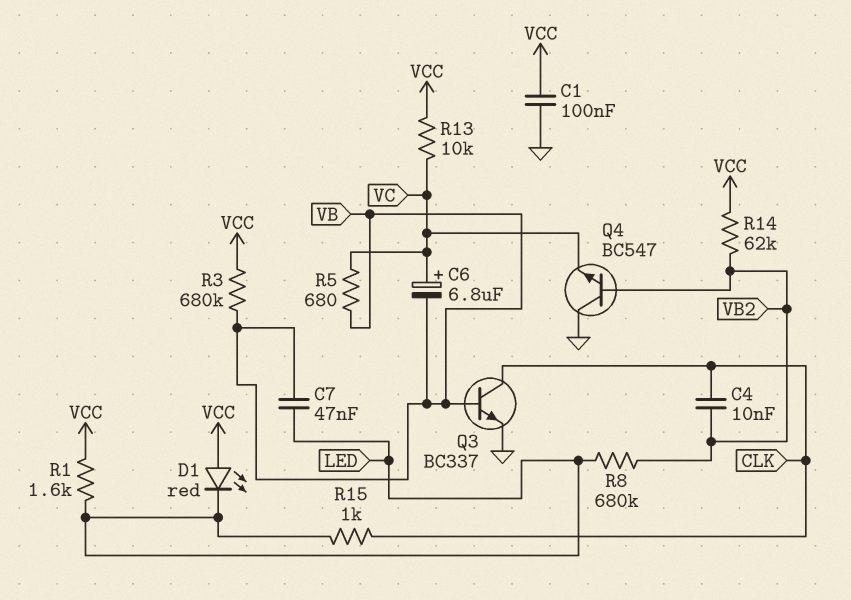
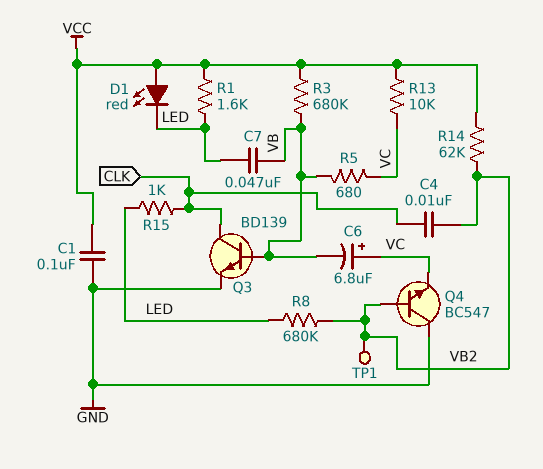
Q3: NPN BC337 (B VB, C CLK, E GND) -> NPN BD139 (B VB, C CLK, E GND)
TP1: none -> test point (VB2)

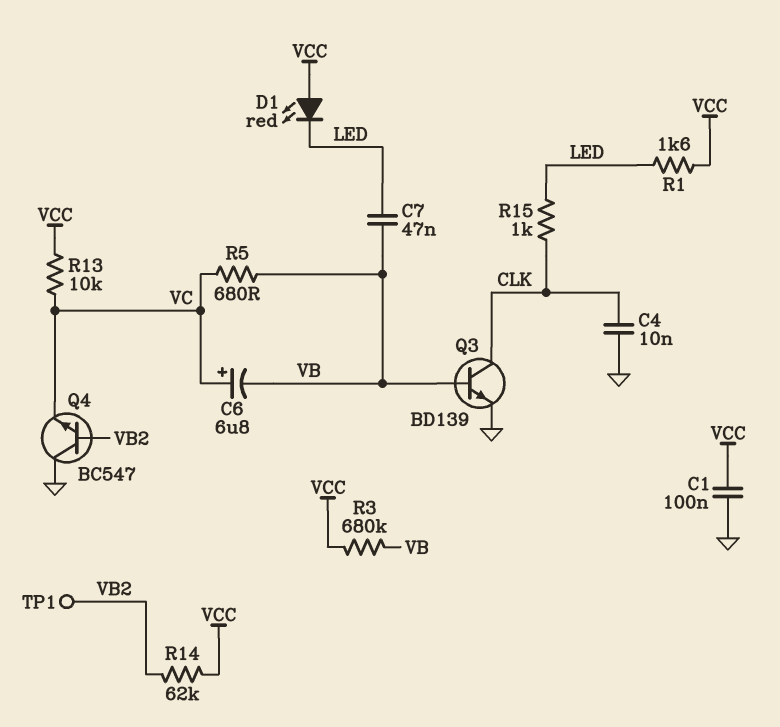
C4: 10nF (CLK, VB2) -> 10nF (CLK, GND)
R8: 680k (LED, VB2) -> none

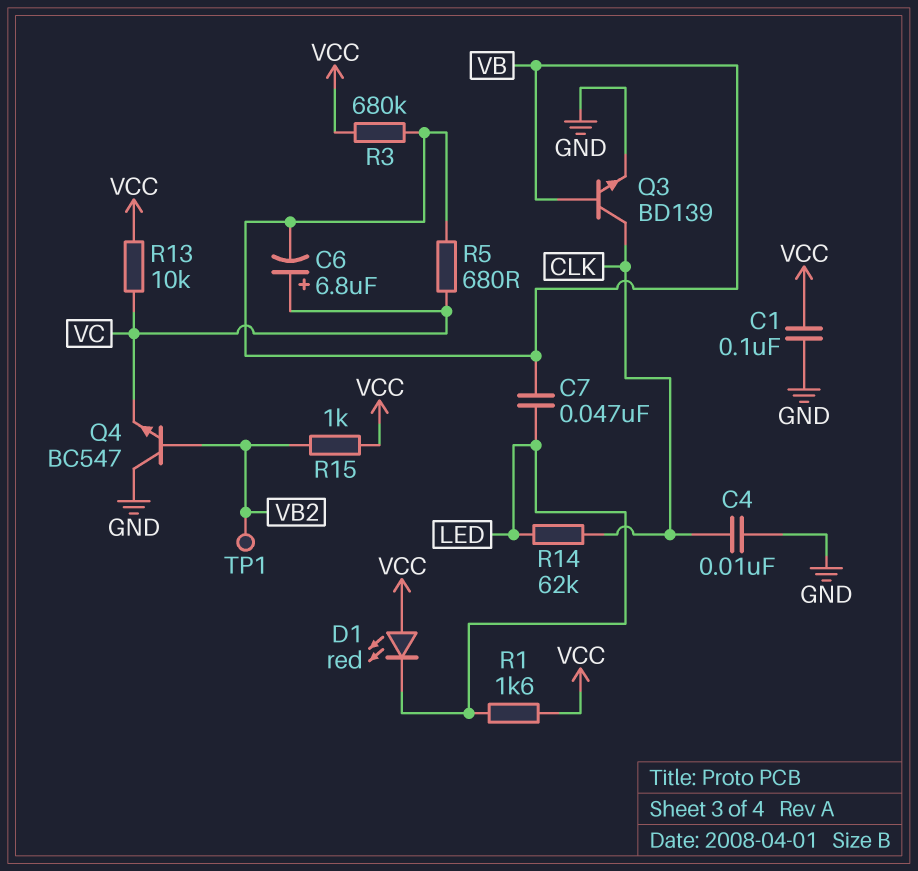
R14: 62k (VB2, VCC) -> 62k (CLK, LED)
R15: 1k (CLK, LED) -> 1k (VB2, VCC)

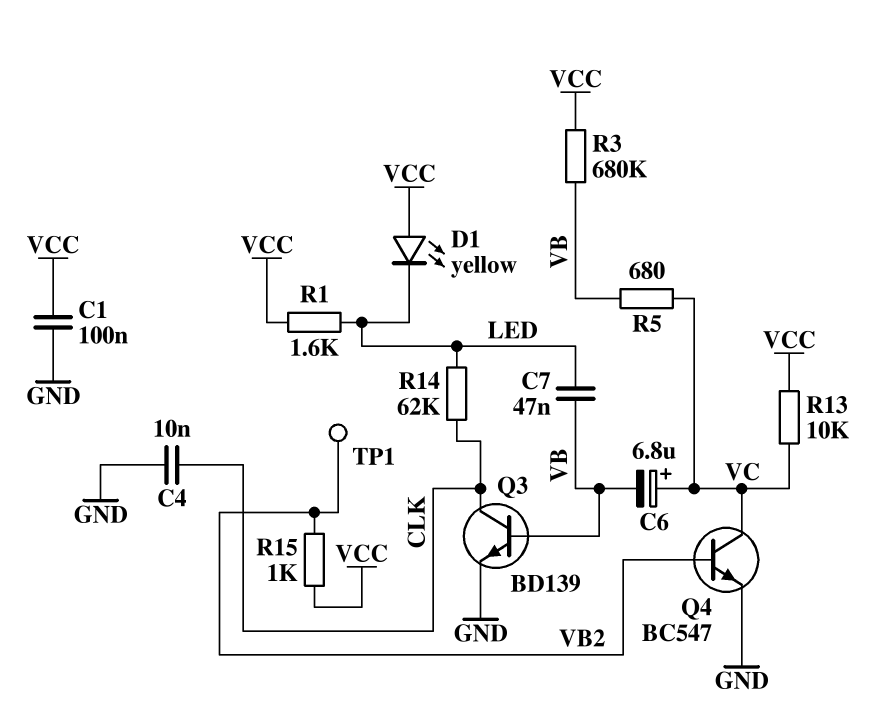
D1: LED red (A VCC, K LED) -> LED yellow (A VCC, K LED)
Q4: NPN BC547 (B VB2, C GND, E VC) -> NPN BC547 (B VB2, C VC, E GND)

